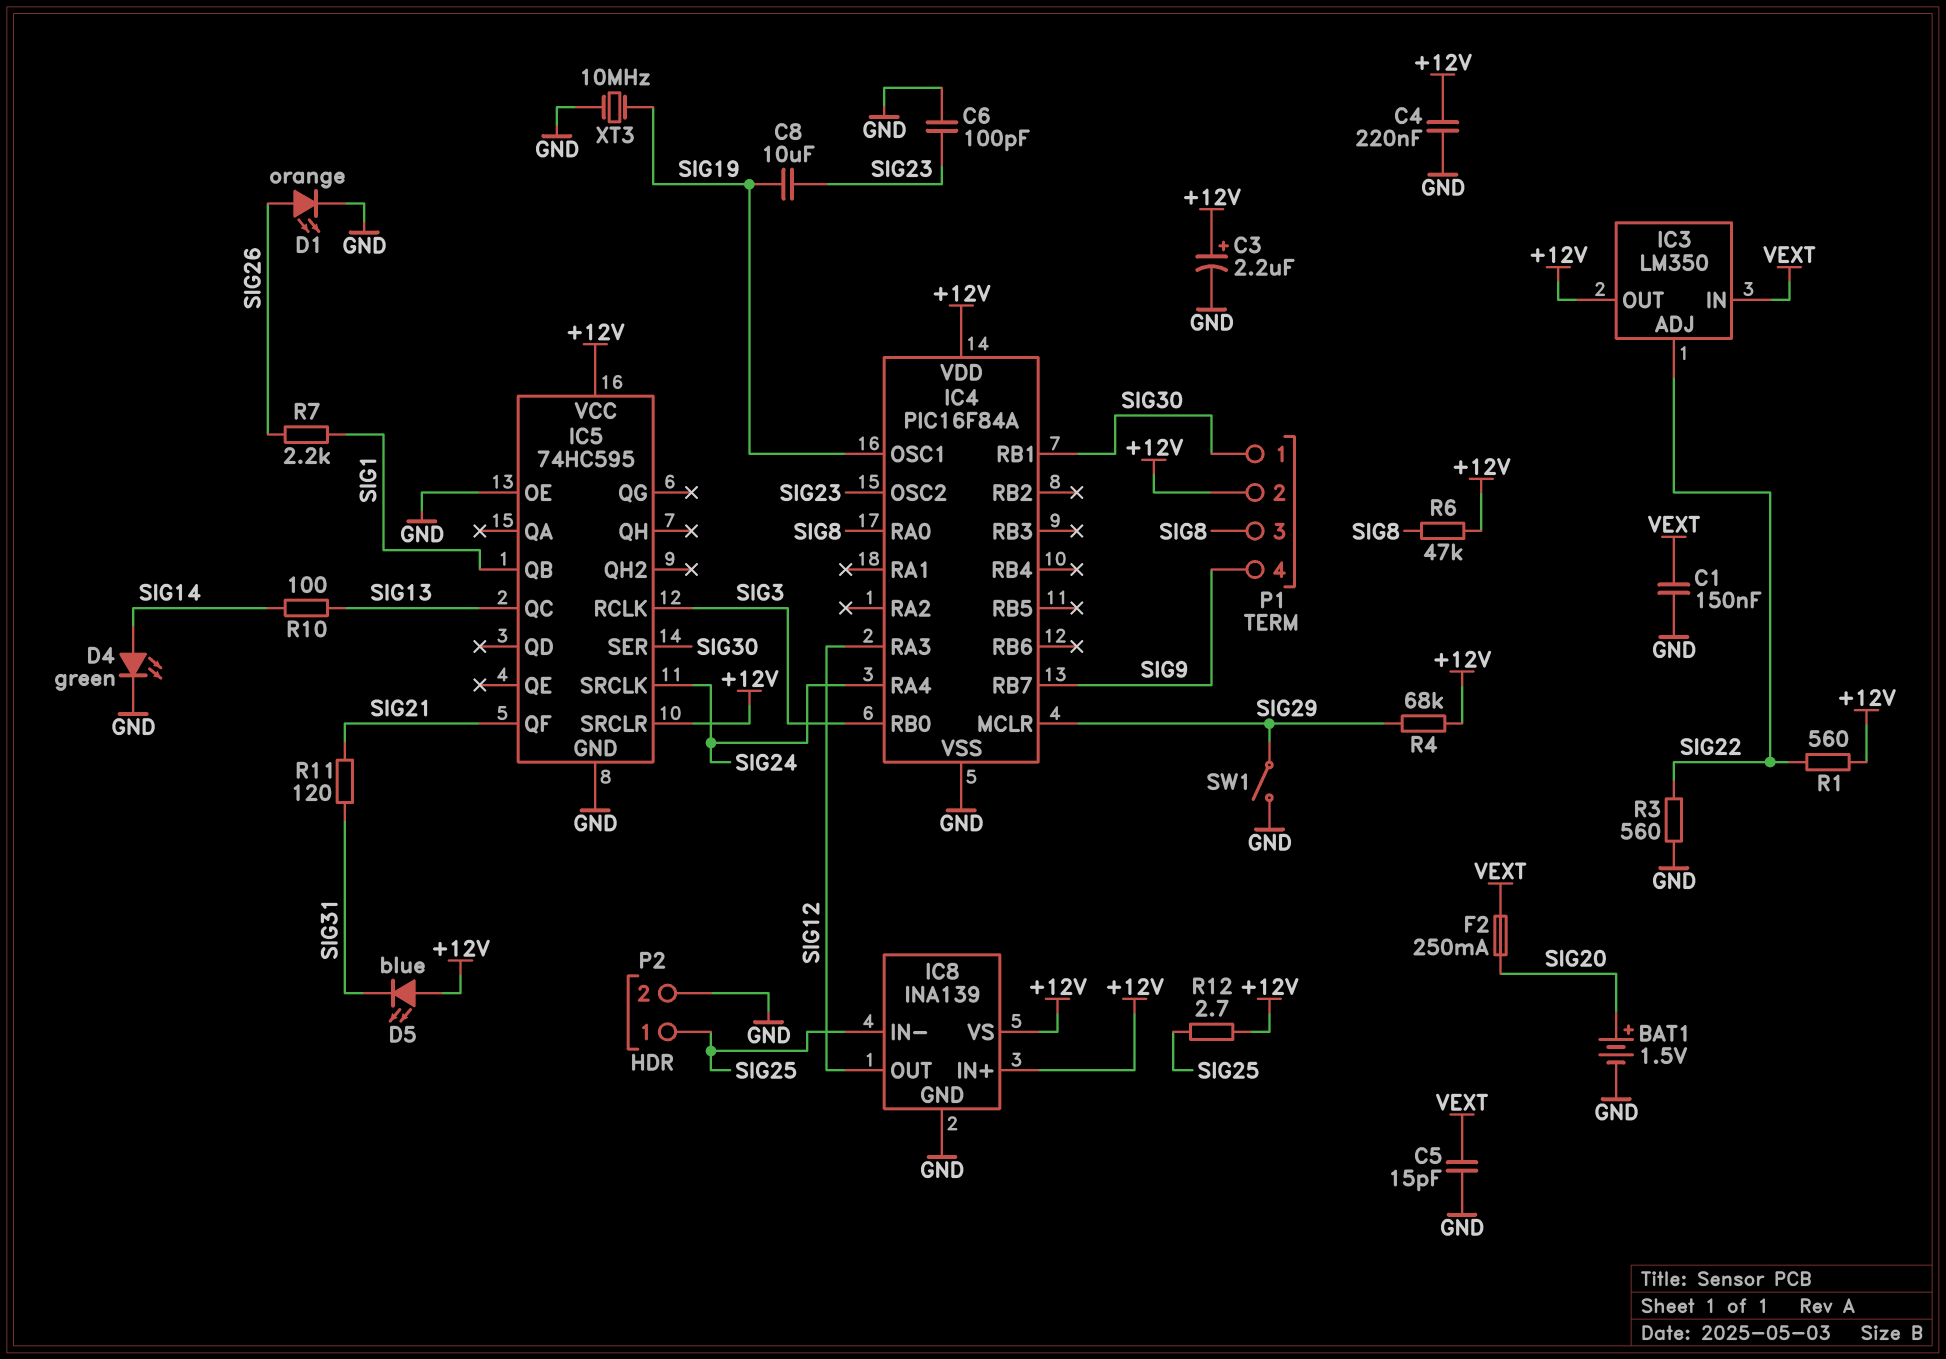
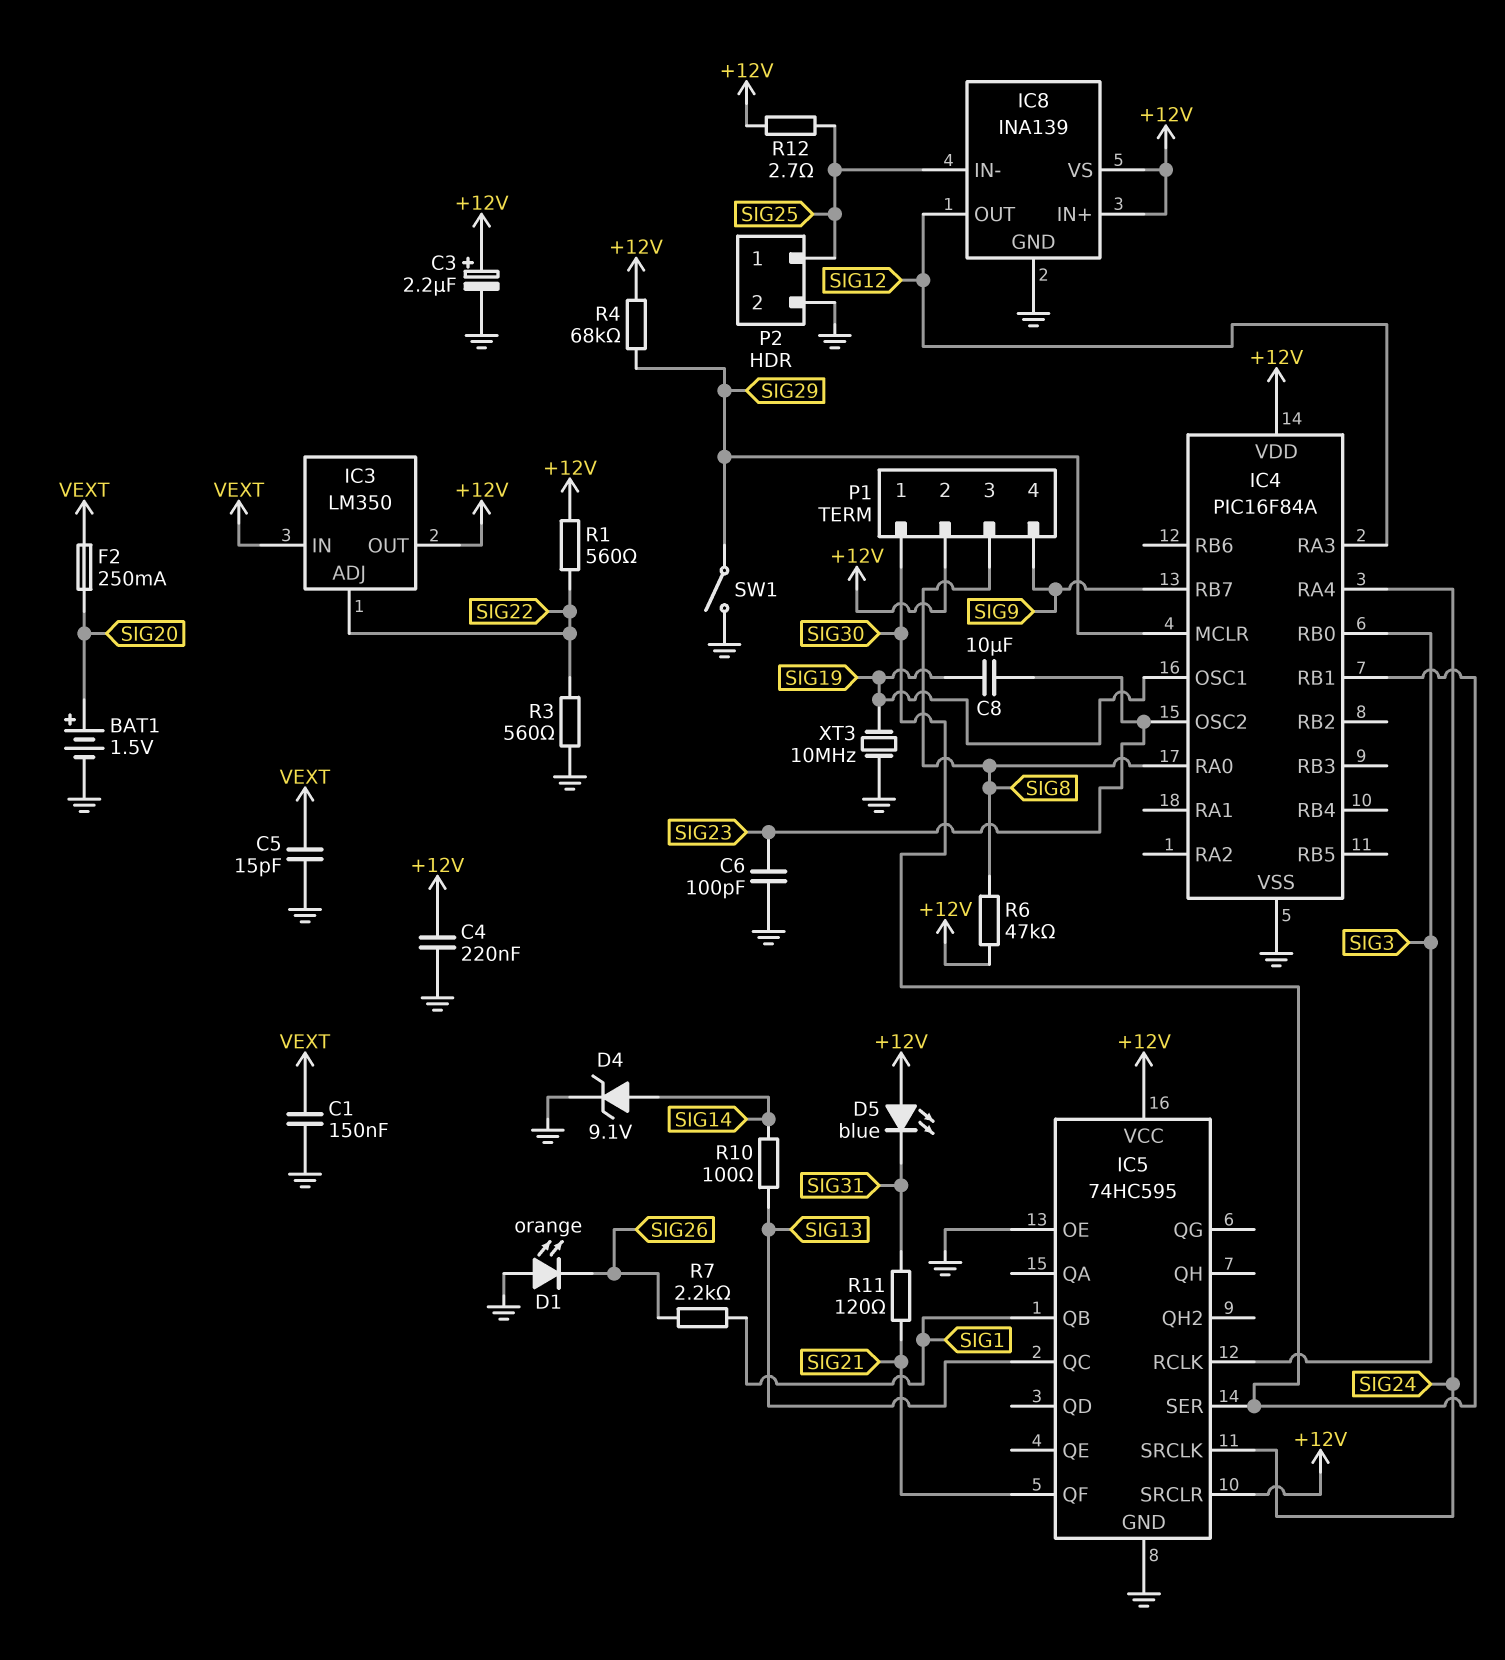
D1: LED orange (A SIG26, K GND) -> LED orange (A GND, K SIG26)
D4: LED green (A SIG14, K GND) -> zener 9.1V (A SIG14, K GND)

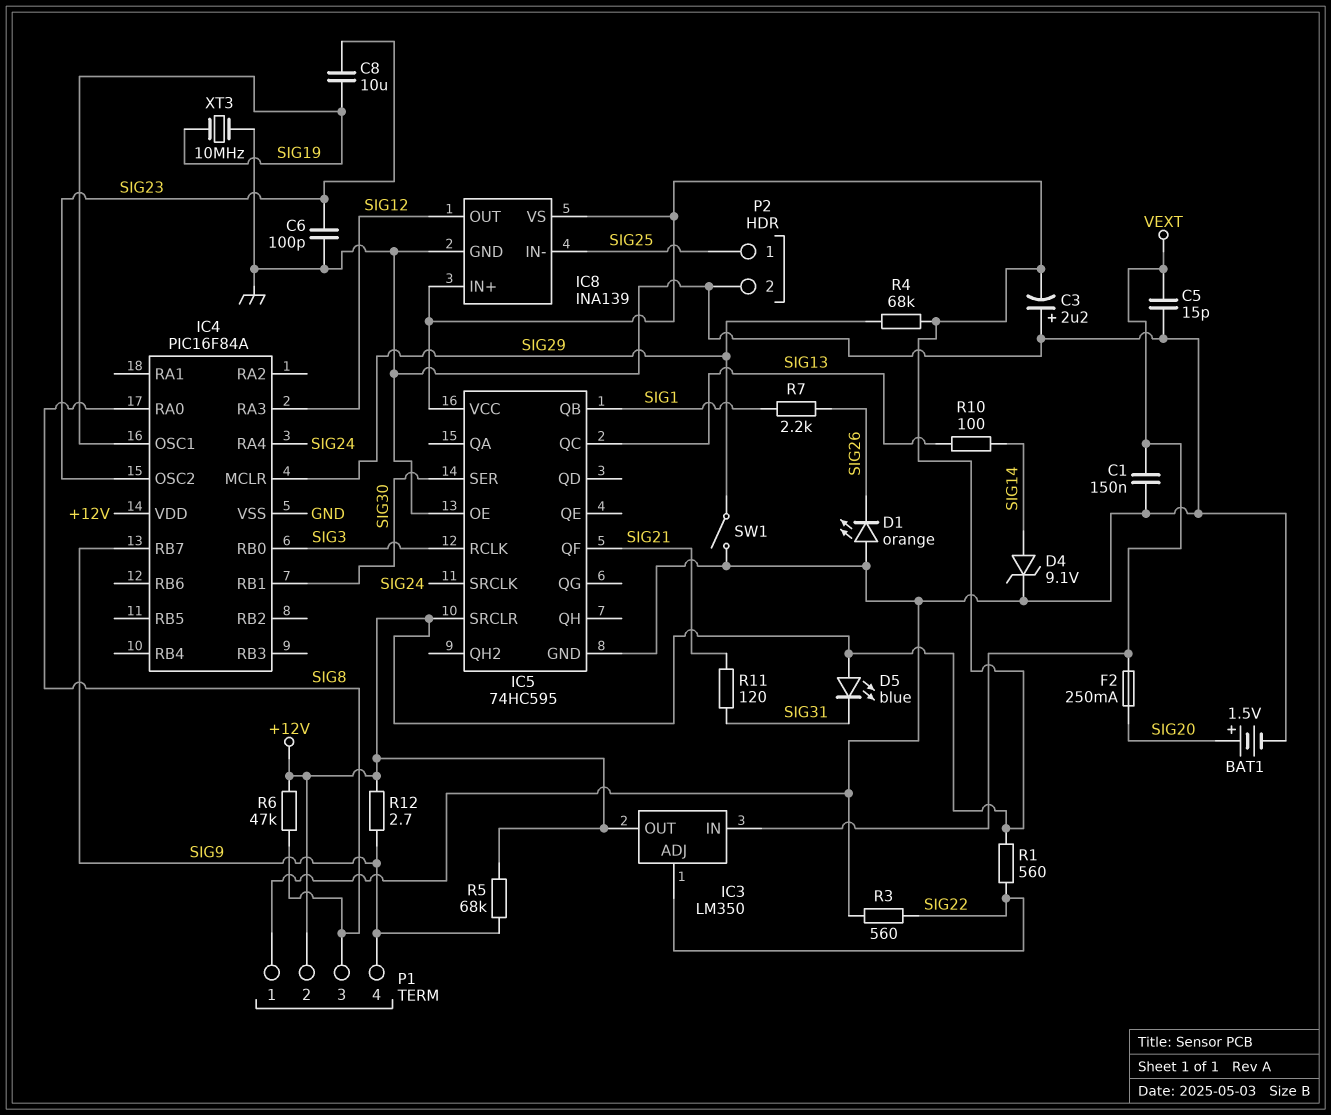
C3: 2.2uF (plus +12V, minus GND) -> 2.2uF (plus GND, minus +12V)
C4: 220nF (+12V, GND) -> none
P1 pin 1: SIG30 -> GND
R5: none -> 68k (+12V, SIG9)
R12: 2.7 (+12V, SIG25) -> 2.7 (+12V, SIG9)

